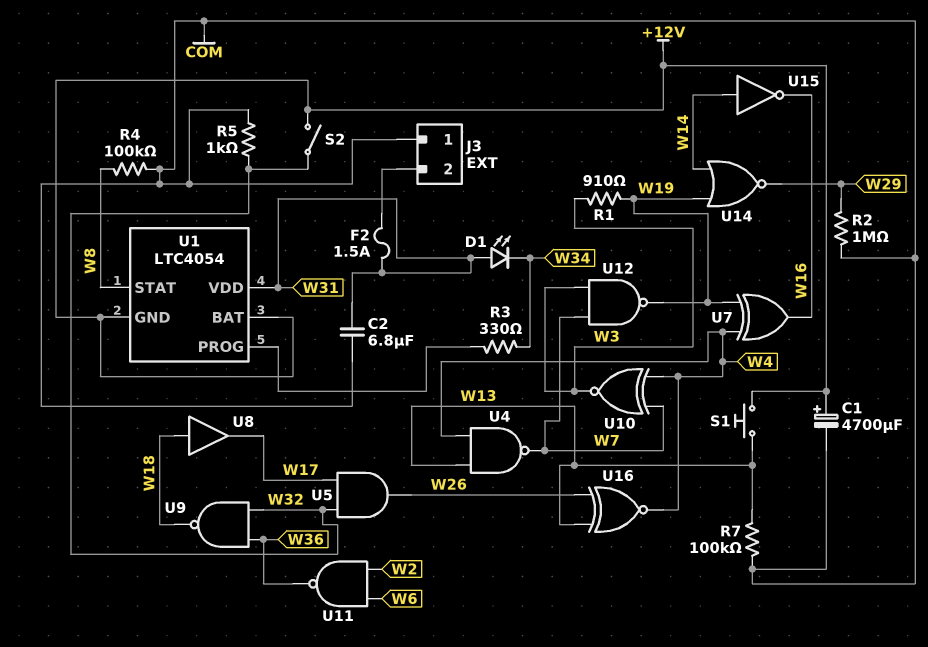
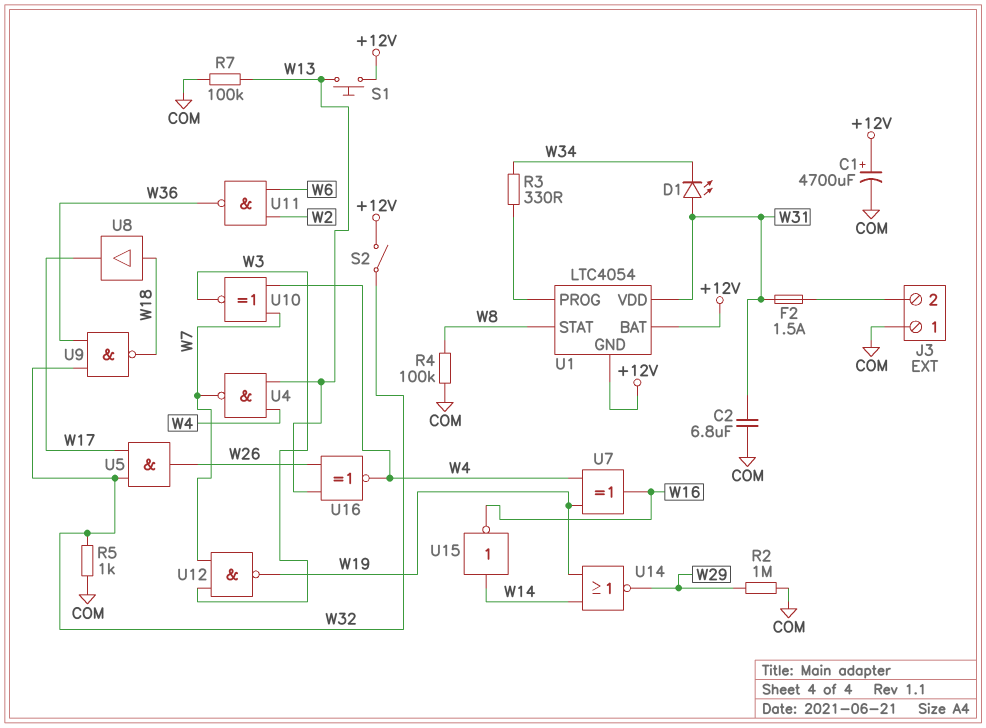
R1: 910 (W3, W19) -> none

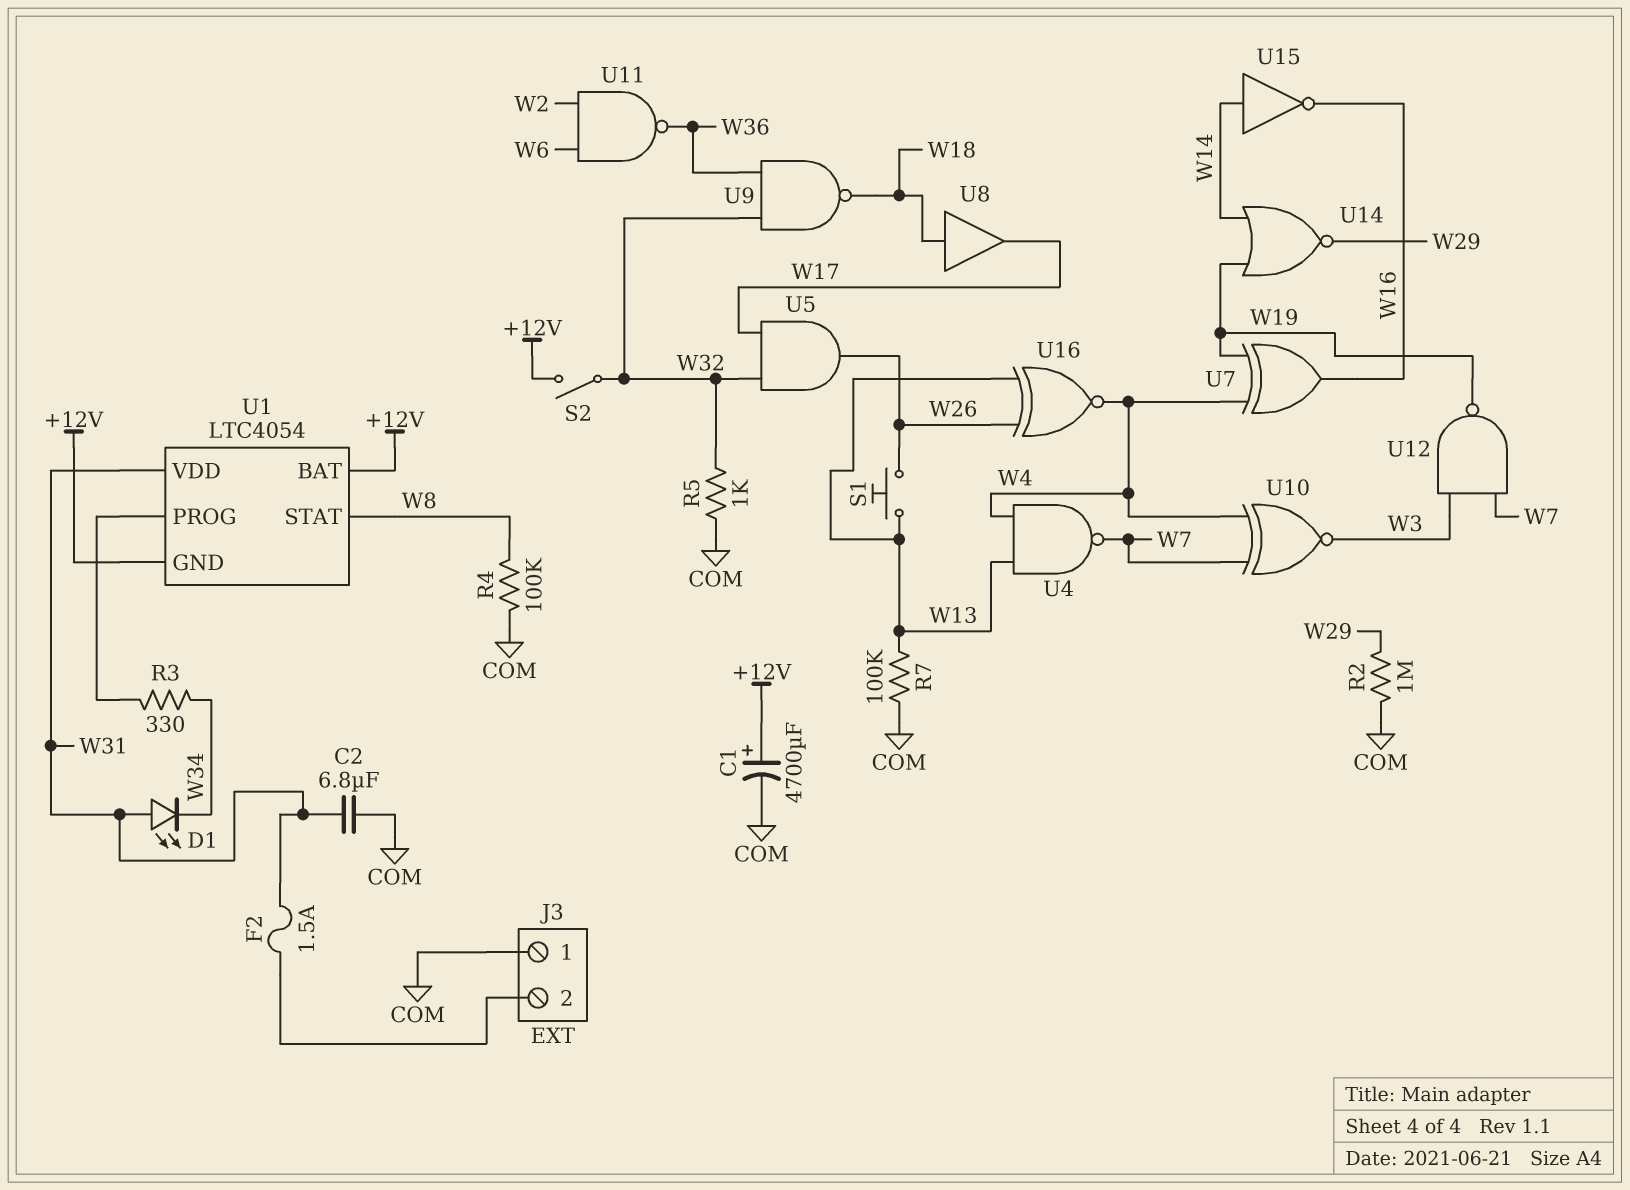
S1: button (+12V, W13) -> button (W13, W26)

